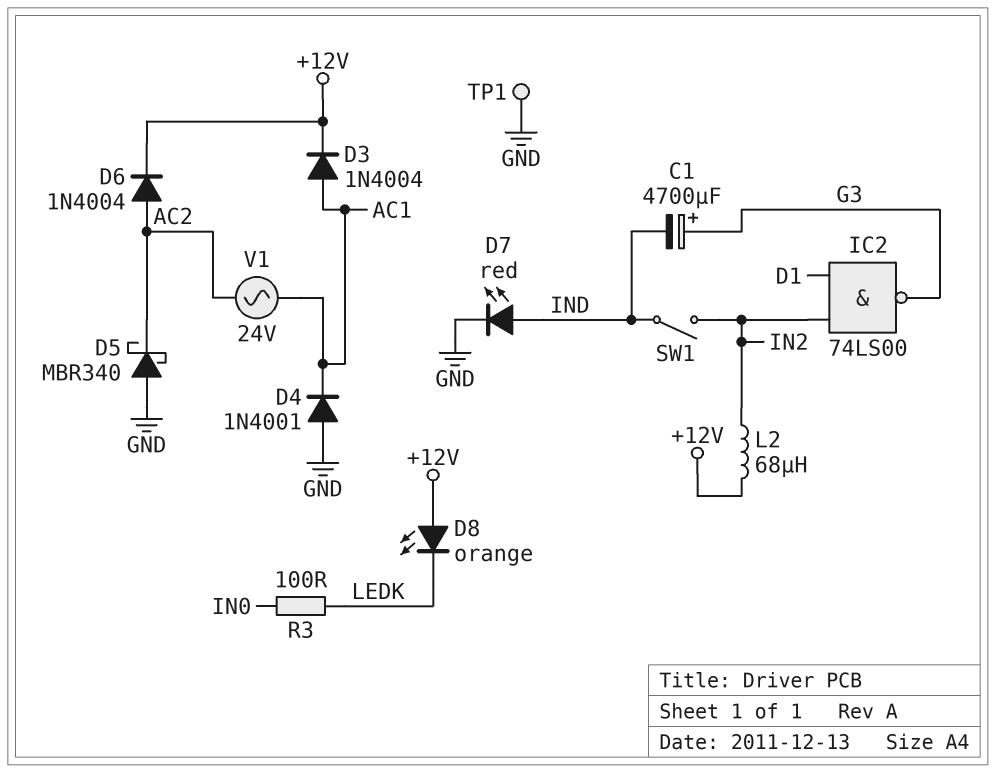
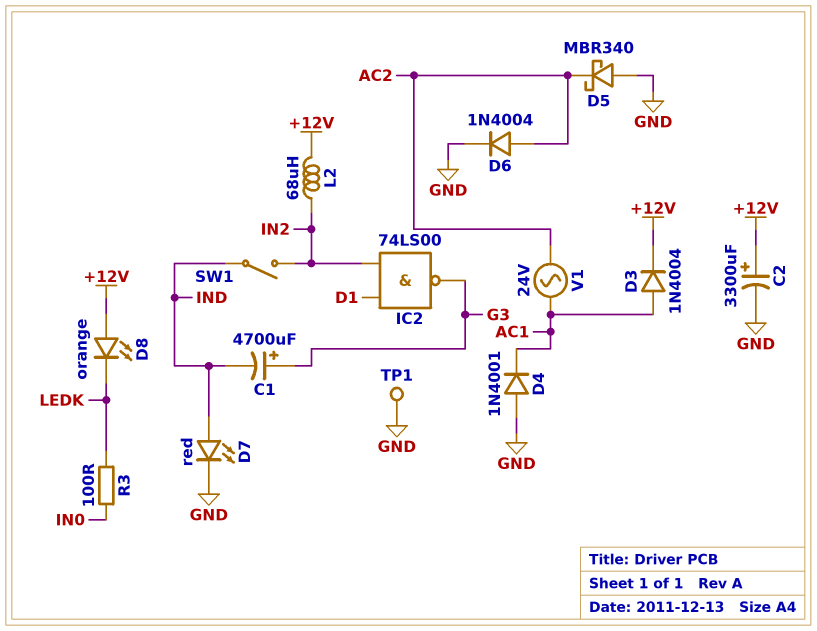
C2: none -> 3300uF (plus +12V, minus GND)
D6: diode 1N4004 (A AC2, K +12V) -> diode 1N4004 (A AC2, K GND)

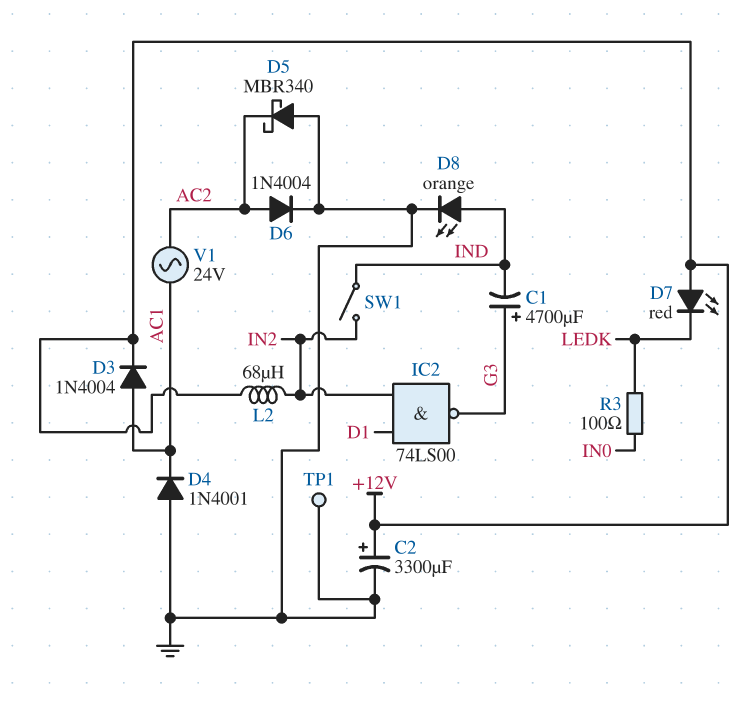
D7: LED red (A IND, K GND) -> LED red (A +12V, K LEDK)
D8: LED orange (A +12V, K LEDK) -> LED orange (A IND, K GND)

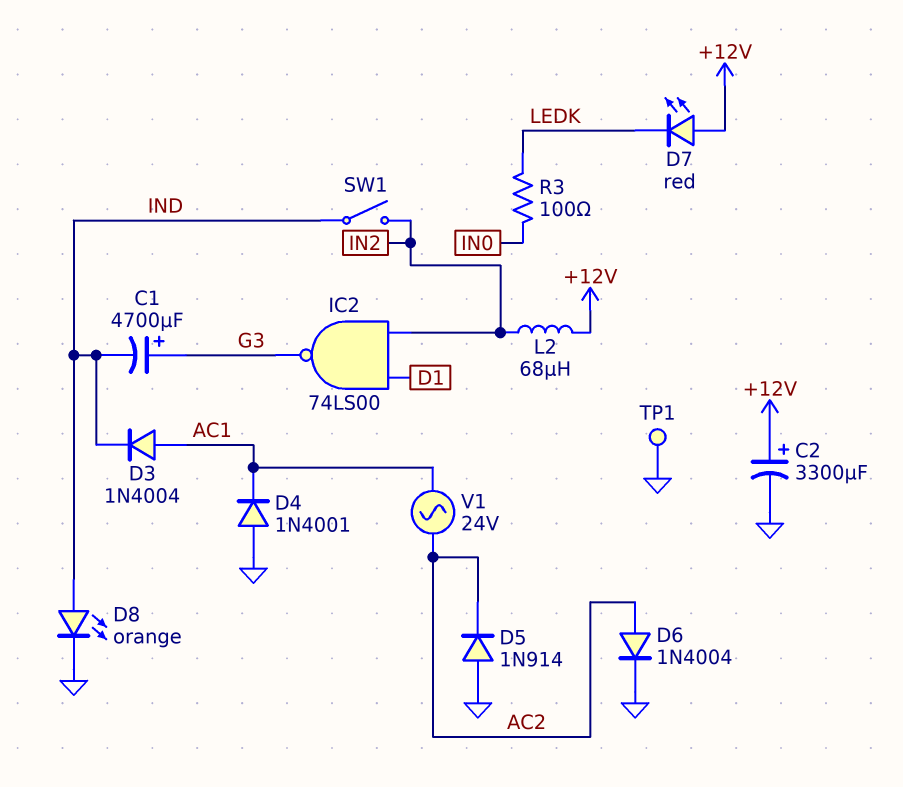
D3: diode 1N4004 (A AC1, K +12V) -> diode 1N4004 (A AC1, K IND)
D5: schottky MBR340 (A GND, K AC2) -> diode 1N914 (A GND, K AC2)

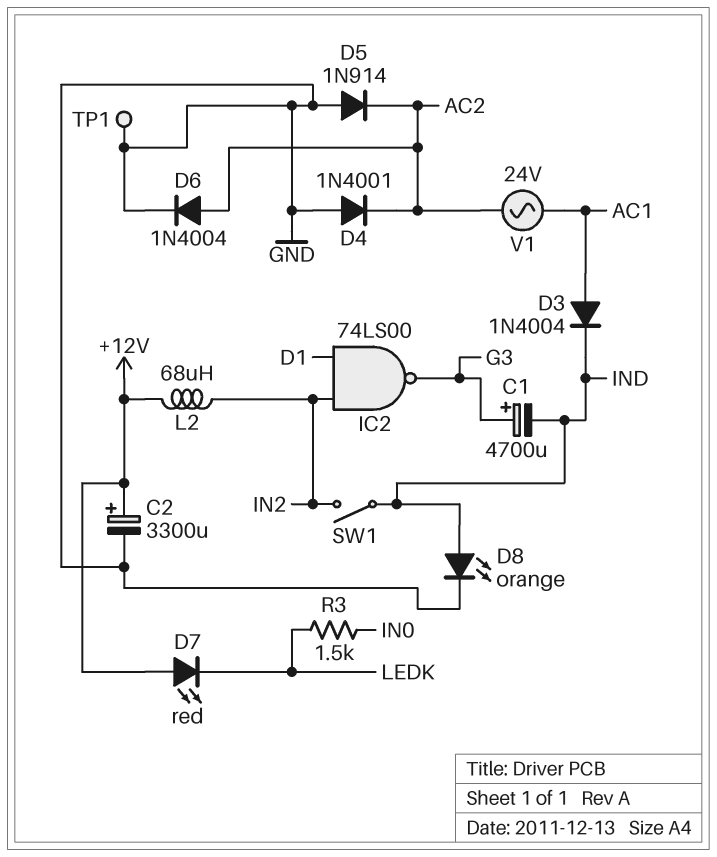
D4: diode 1N4001 (A GND, K AC1) -> diode 1N4001 (A GND, K AC2)
R3: 100 (IN0, LEDK) -> 1.5k (IN0, LEDK)

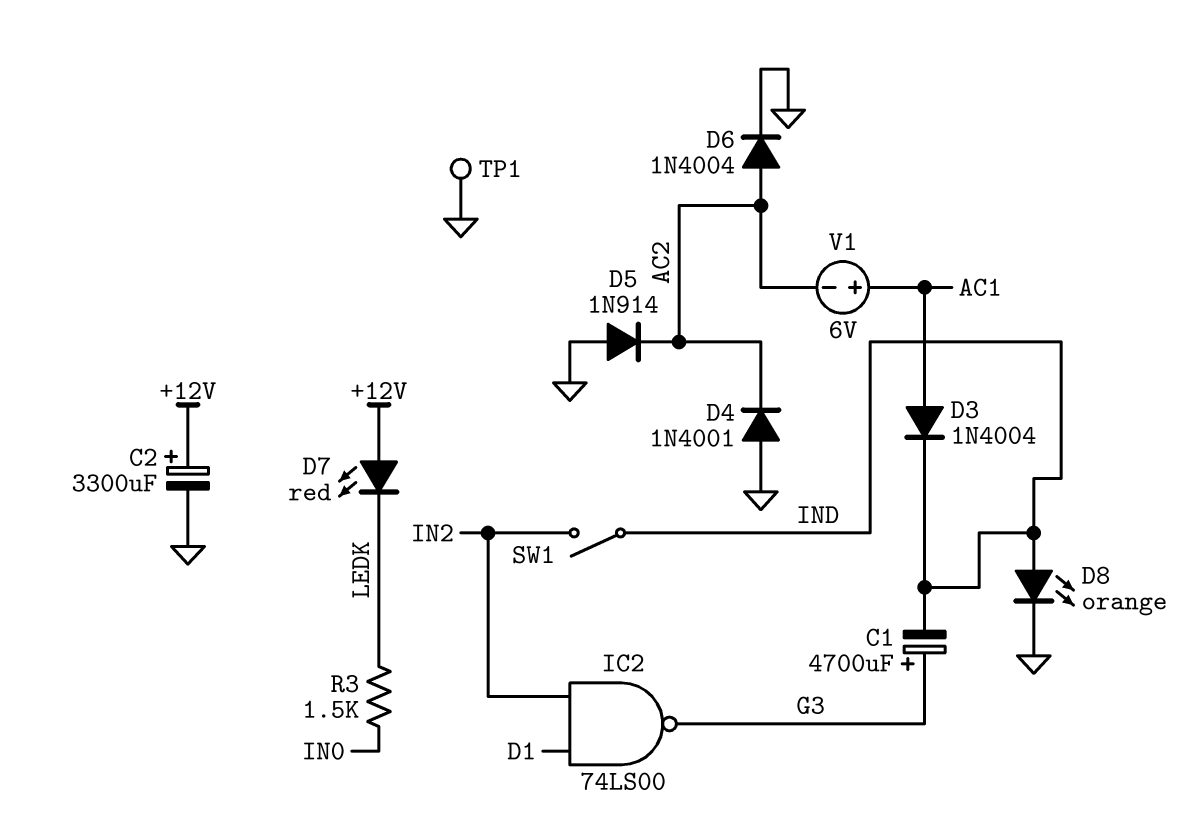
L2: 68uH (+12V, IN2) -> none
V1: AC 24V (AC1, AC2) -> 6V (plus AC1, minus AC2)

